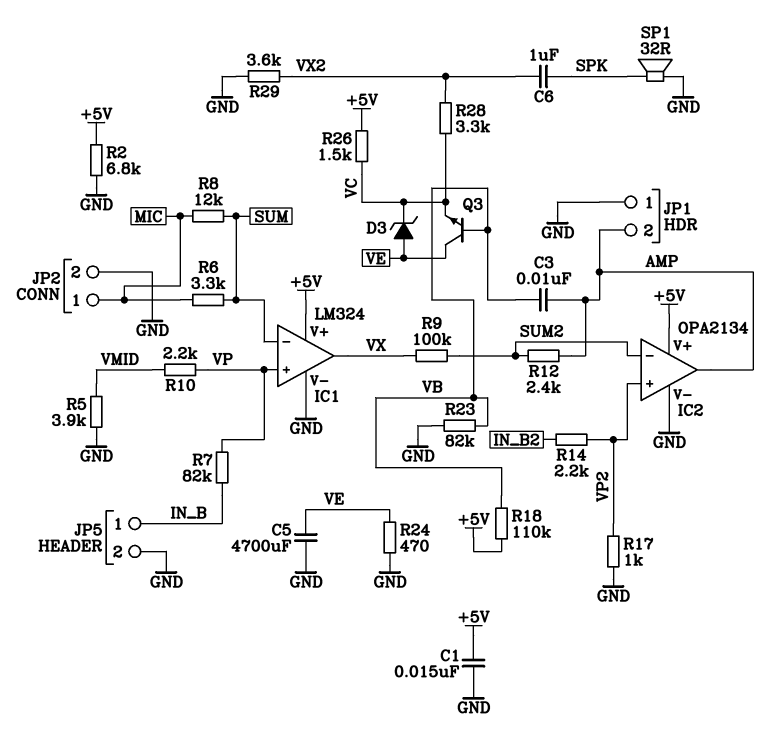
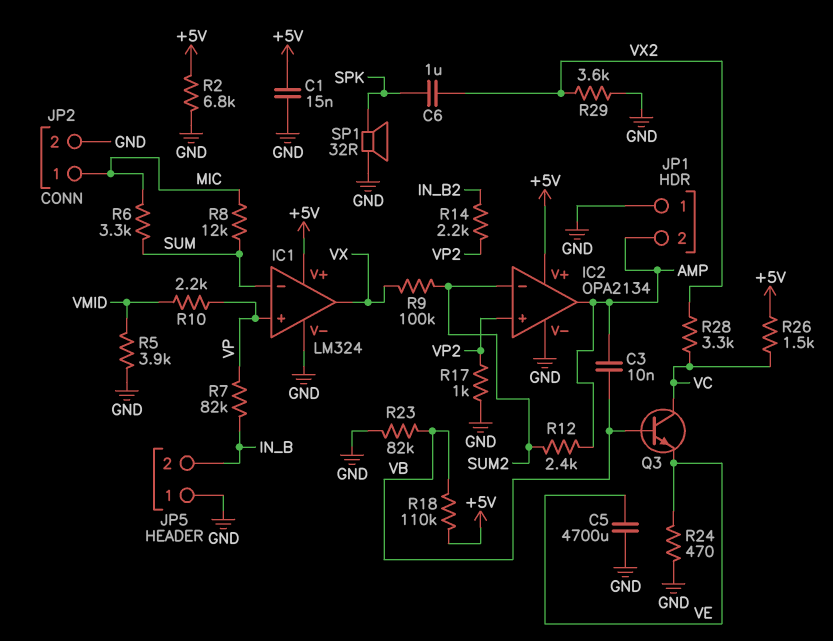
D3: zener (A VE, K VC) -> none
JP5 pin 1: IN_B -> GND
JP5 pin 2: GND -> IN_B
Q3: NPN (B VB, C VE, E VC) -> NPN (B VB, C VC, E VE)

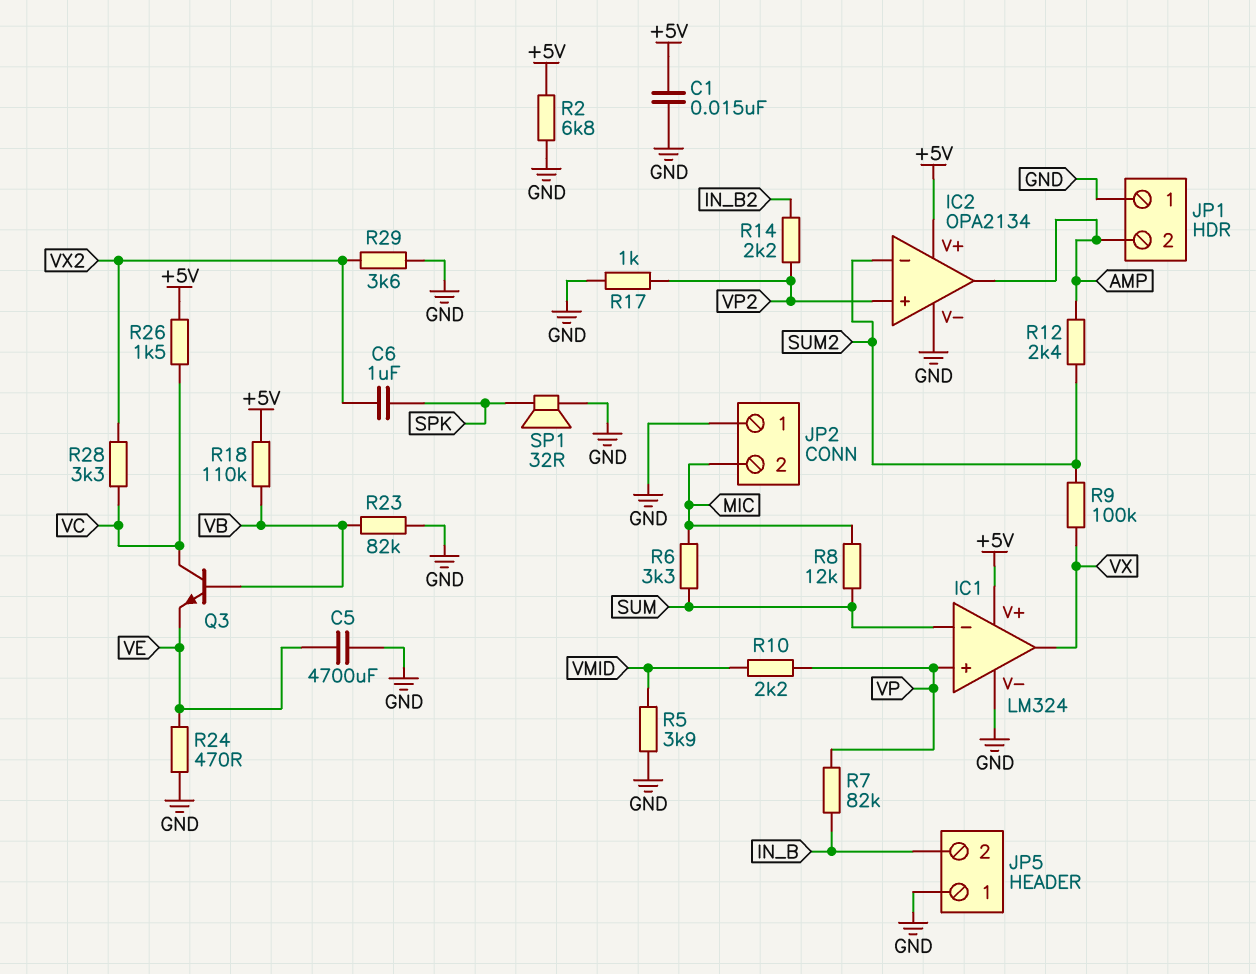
C3: 10nF (AMP, VB) -> none
JP2 pin 1: MIC -> GND
JP2 pin 2: GND -> MIC

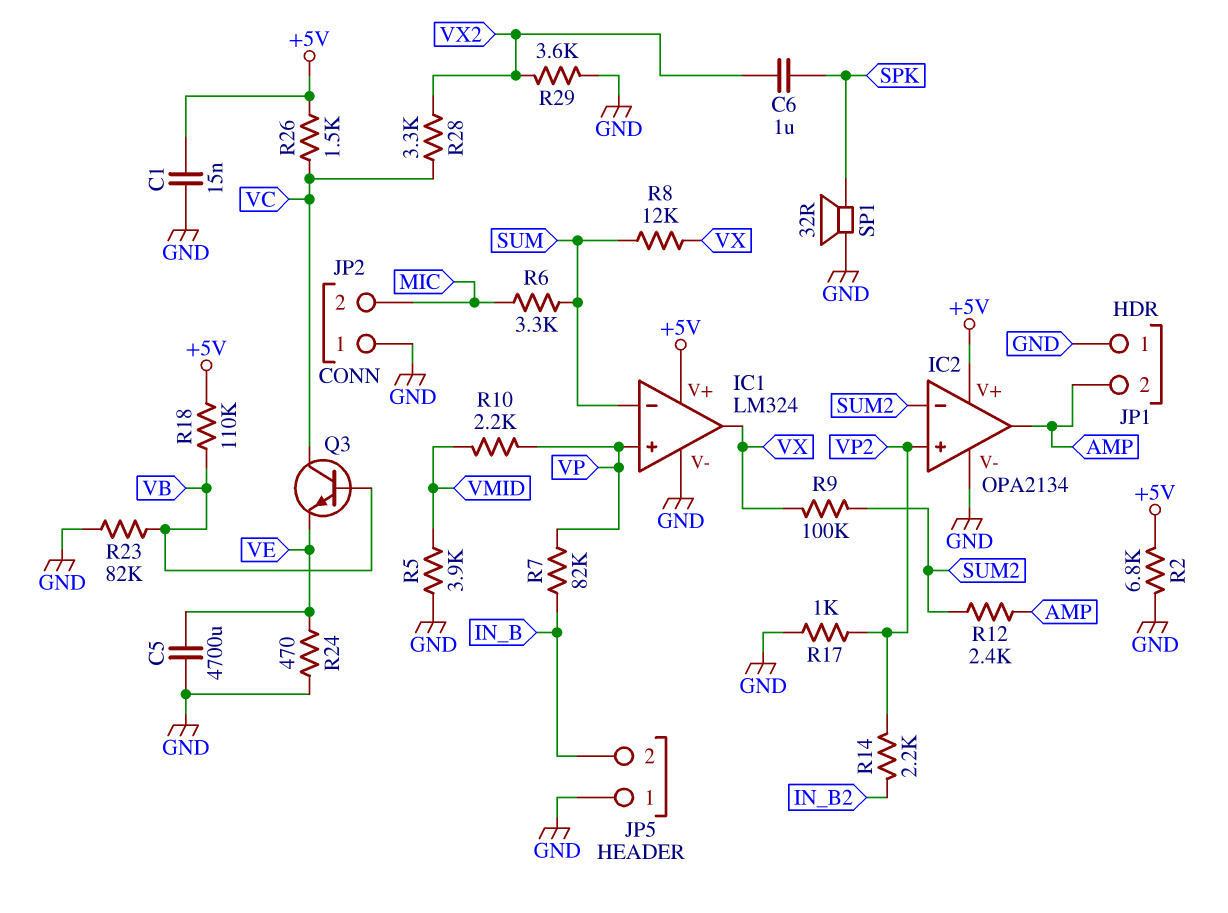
R8: 12k (MIC, SUM) -> 12k (SUM, VX)

